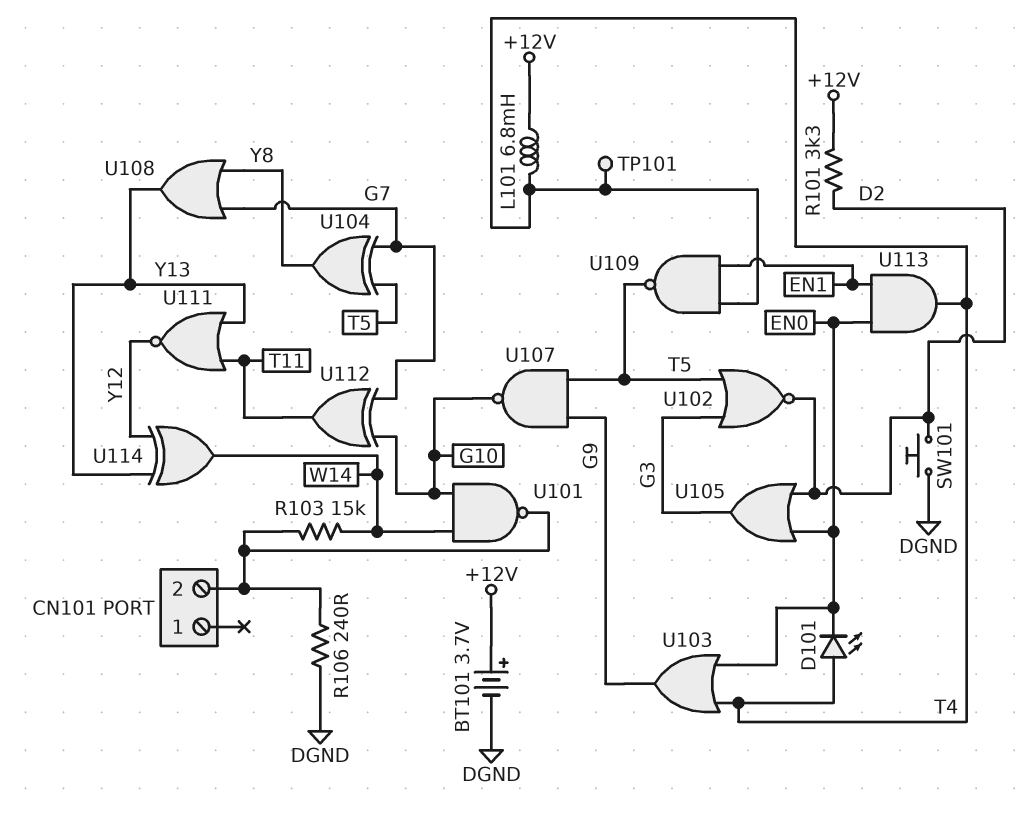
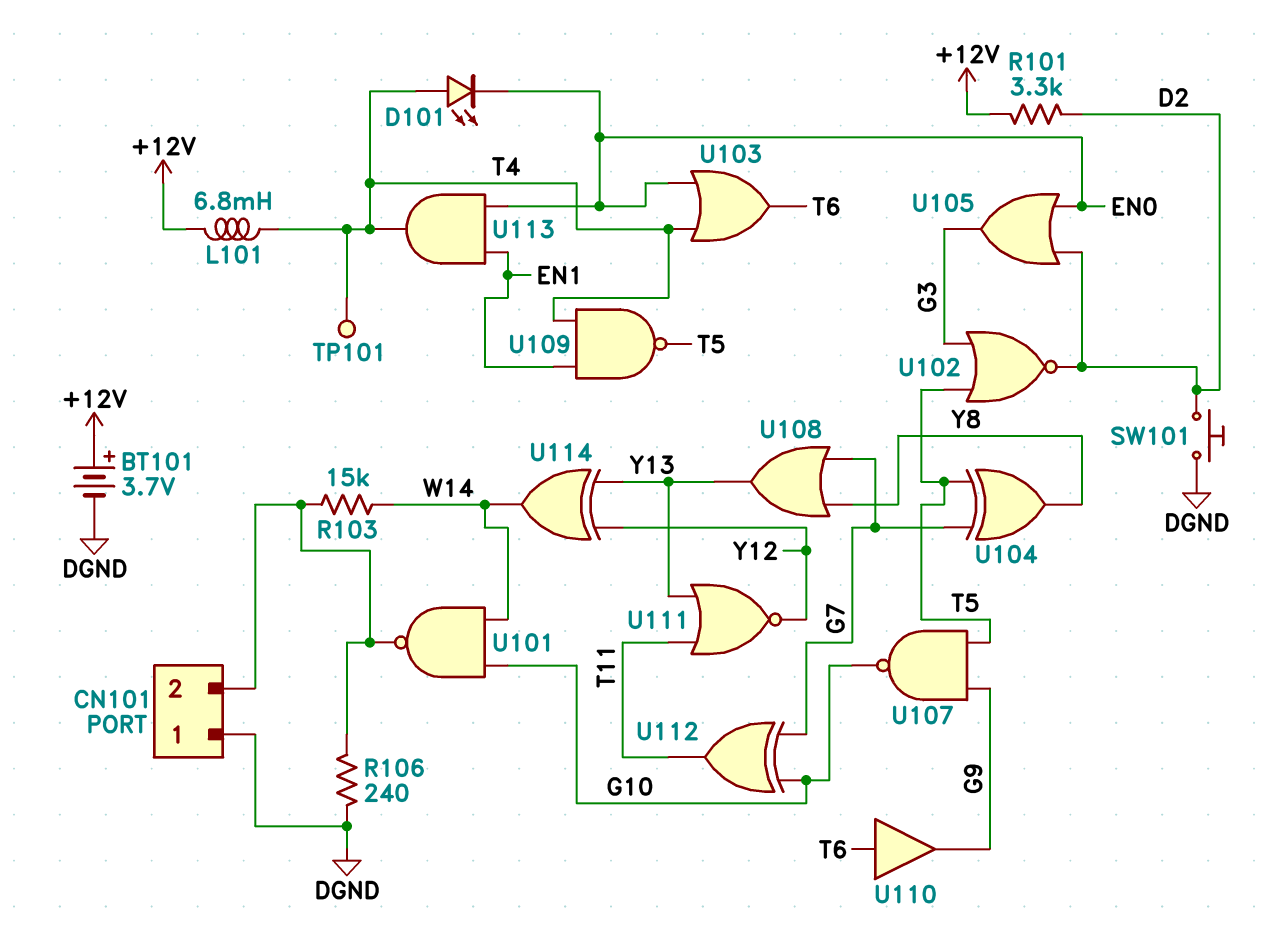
CN101 pin 1: none -> DGND
U103: OR (in EN0, in T4, out G9) -> OR (in EN0, in T4, out T6)
U110: none -> buffer (in T6, out G9)

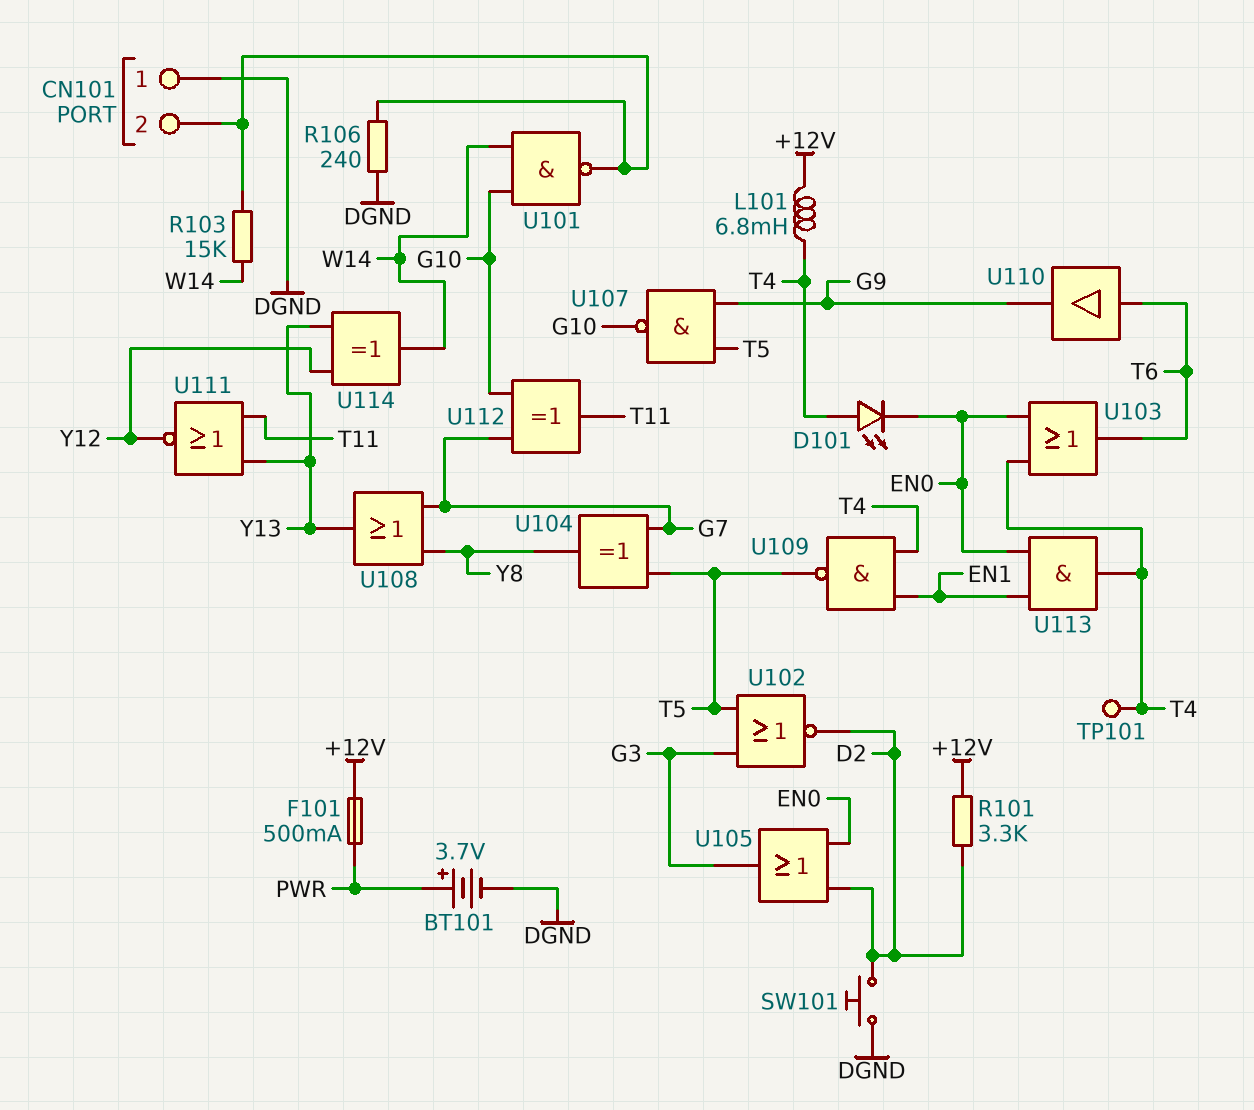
BT101: 3.7V (plus +12V, minus DGND) -> 3.7V (plus PWR, minus DGND)
F101: none -> 500mA (+12V, PWR)

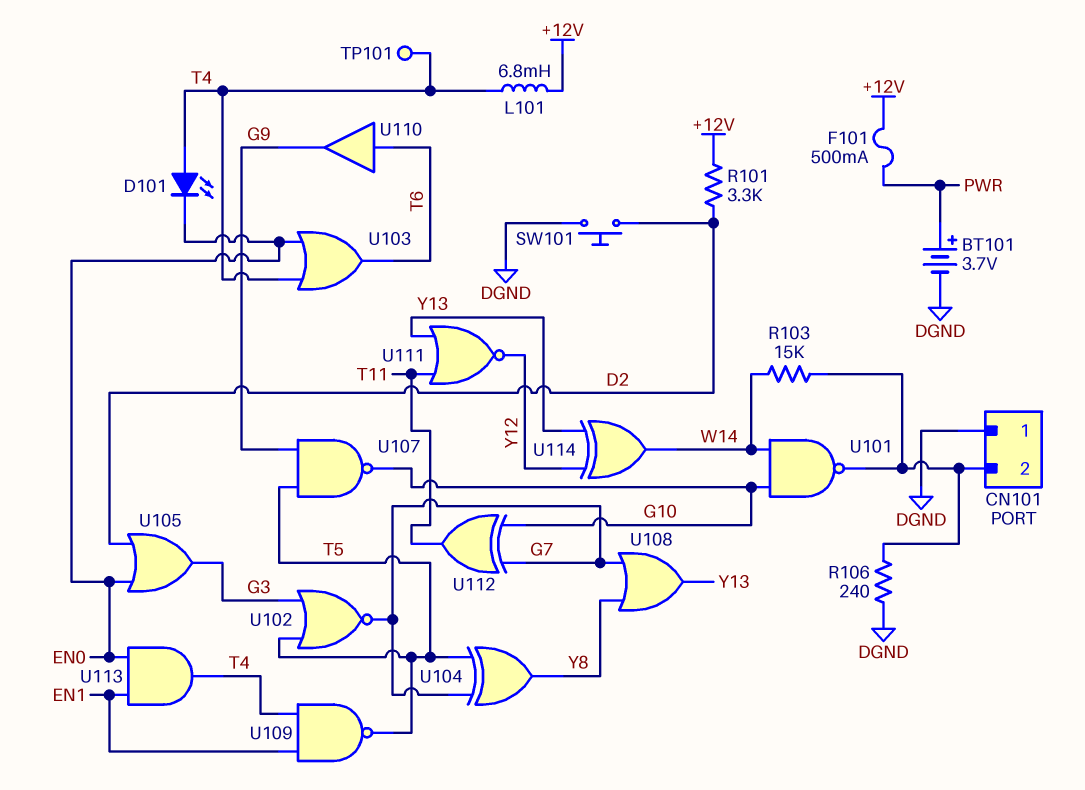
U102: NOR (in G3, in T5, out D2) -> NOR (in G3, in T5, out G7)

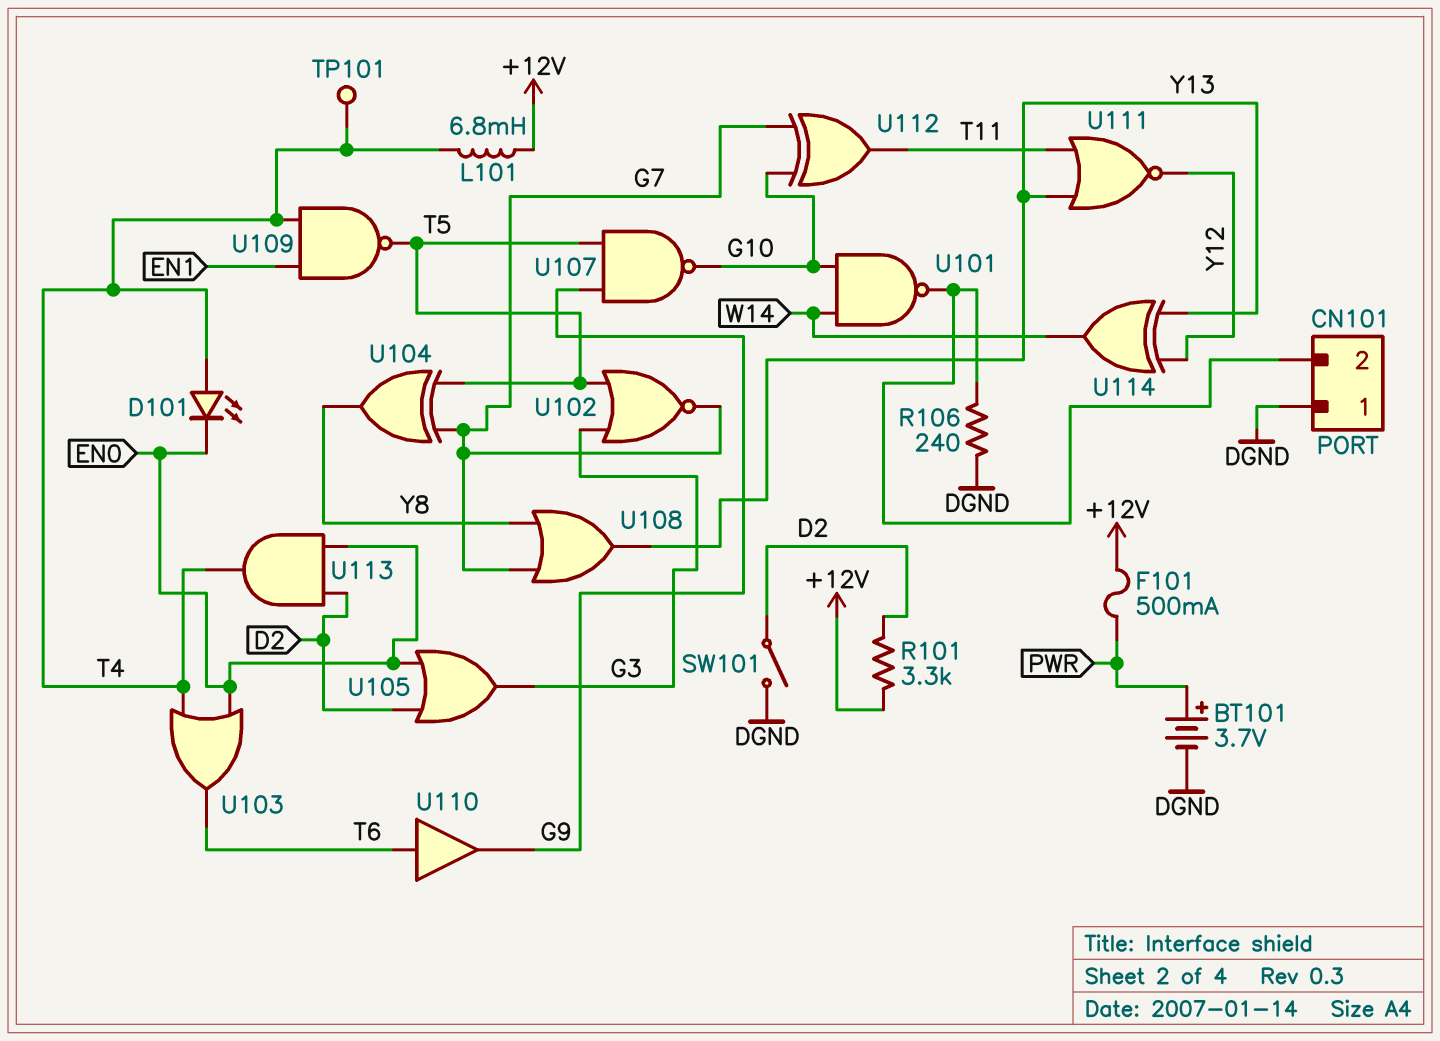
R103: 15k (CN101/2, W14) -> none
SW101: button (D2, DGND) -> switch (D2, DGND)
U113: AND (in EN0, in EN1, out T4) -> AND (in D2, in EN0, out T4)

